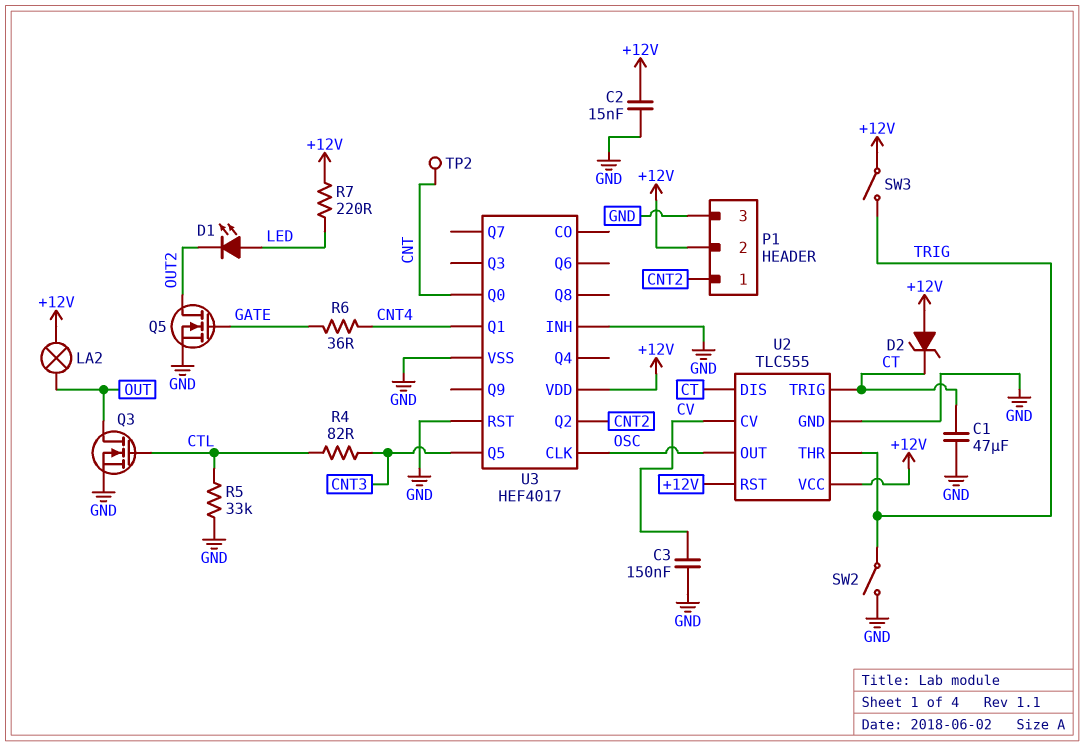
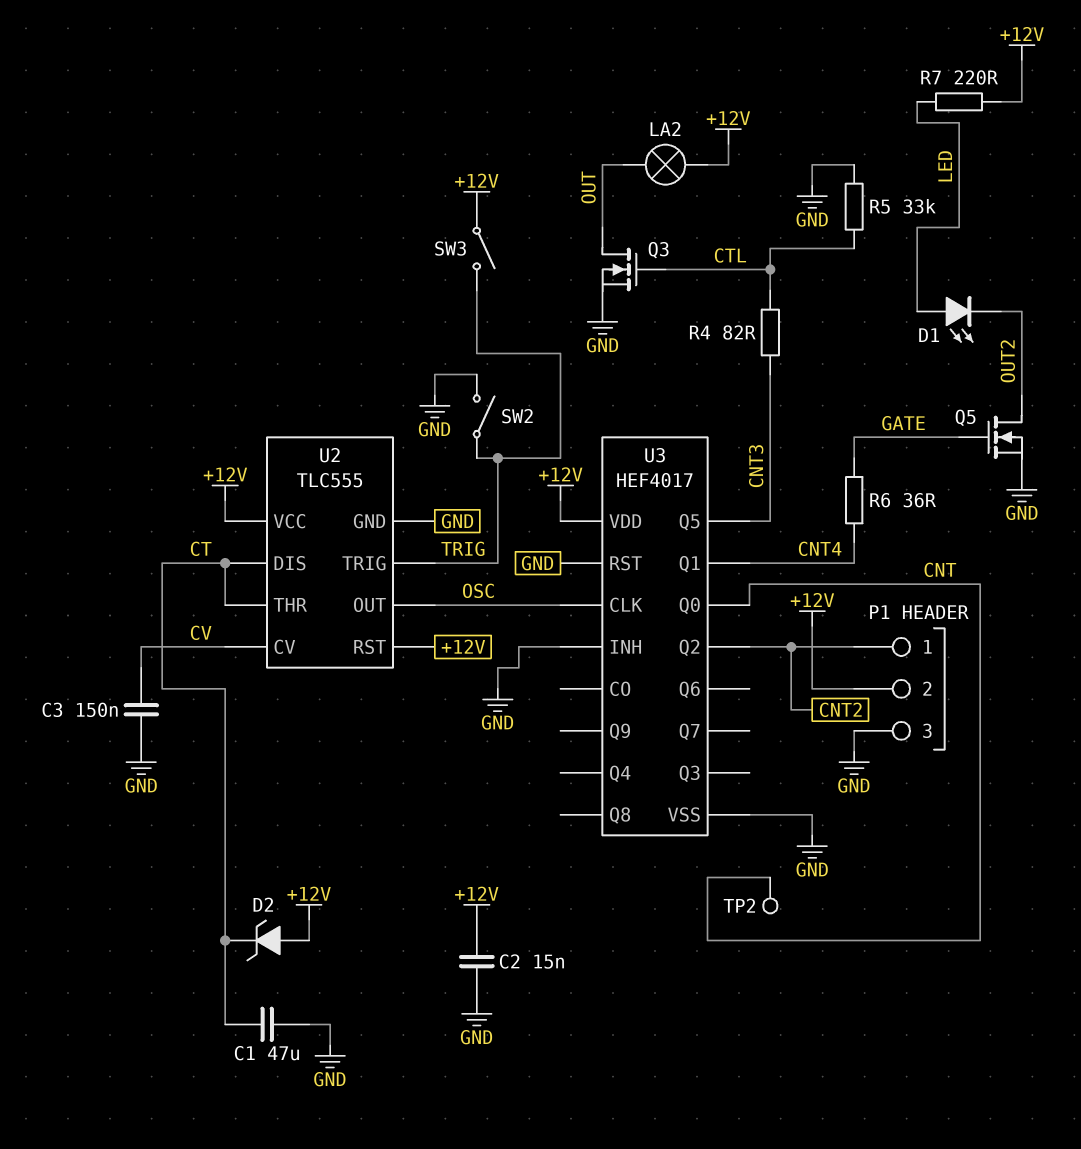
U2 pin THR: TRIG -> CT
U2 pin TRIG: CT -> TRIG

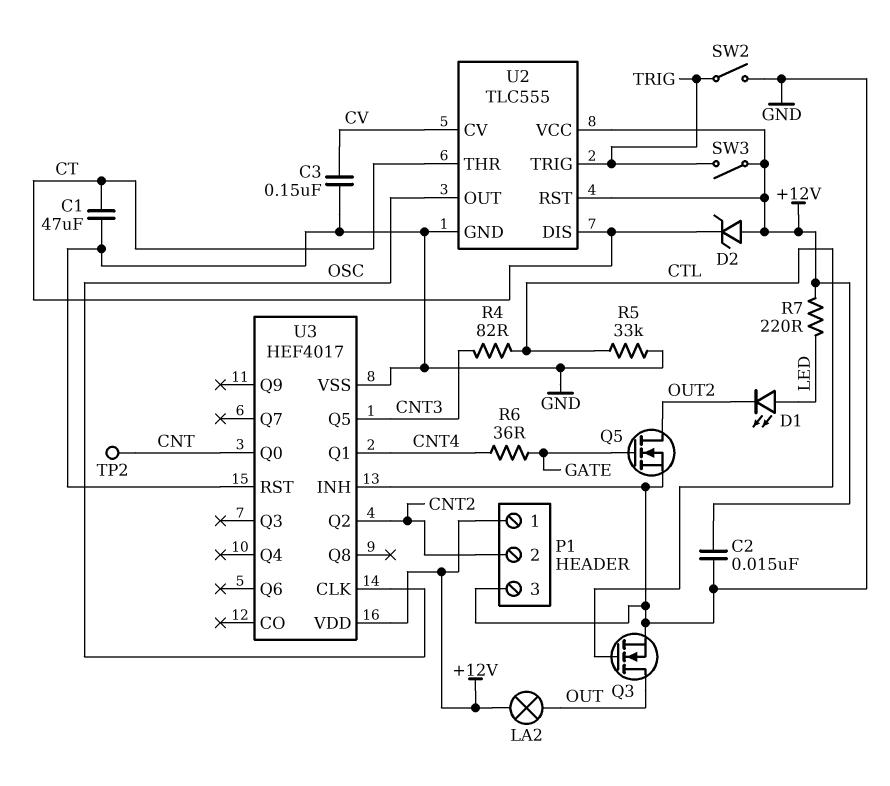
P1 pin 1: CNT2 -> +12V
P1 pin 2: +12V -> CNT2

